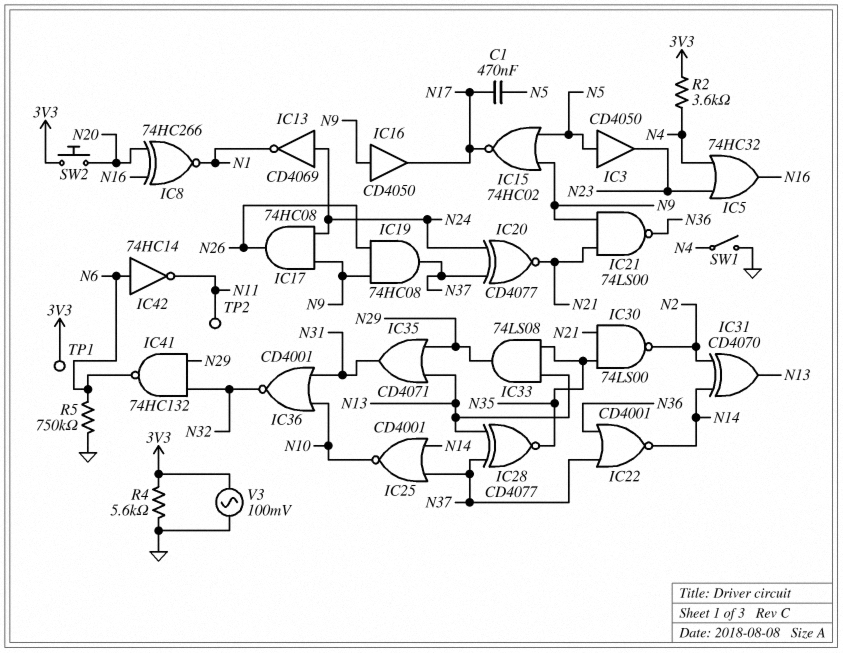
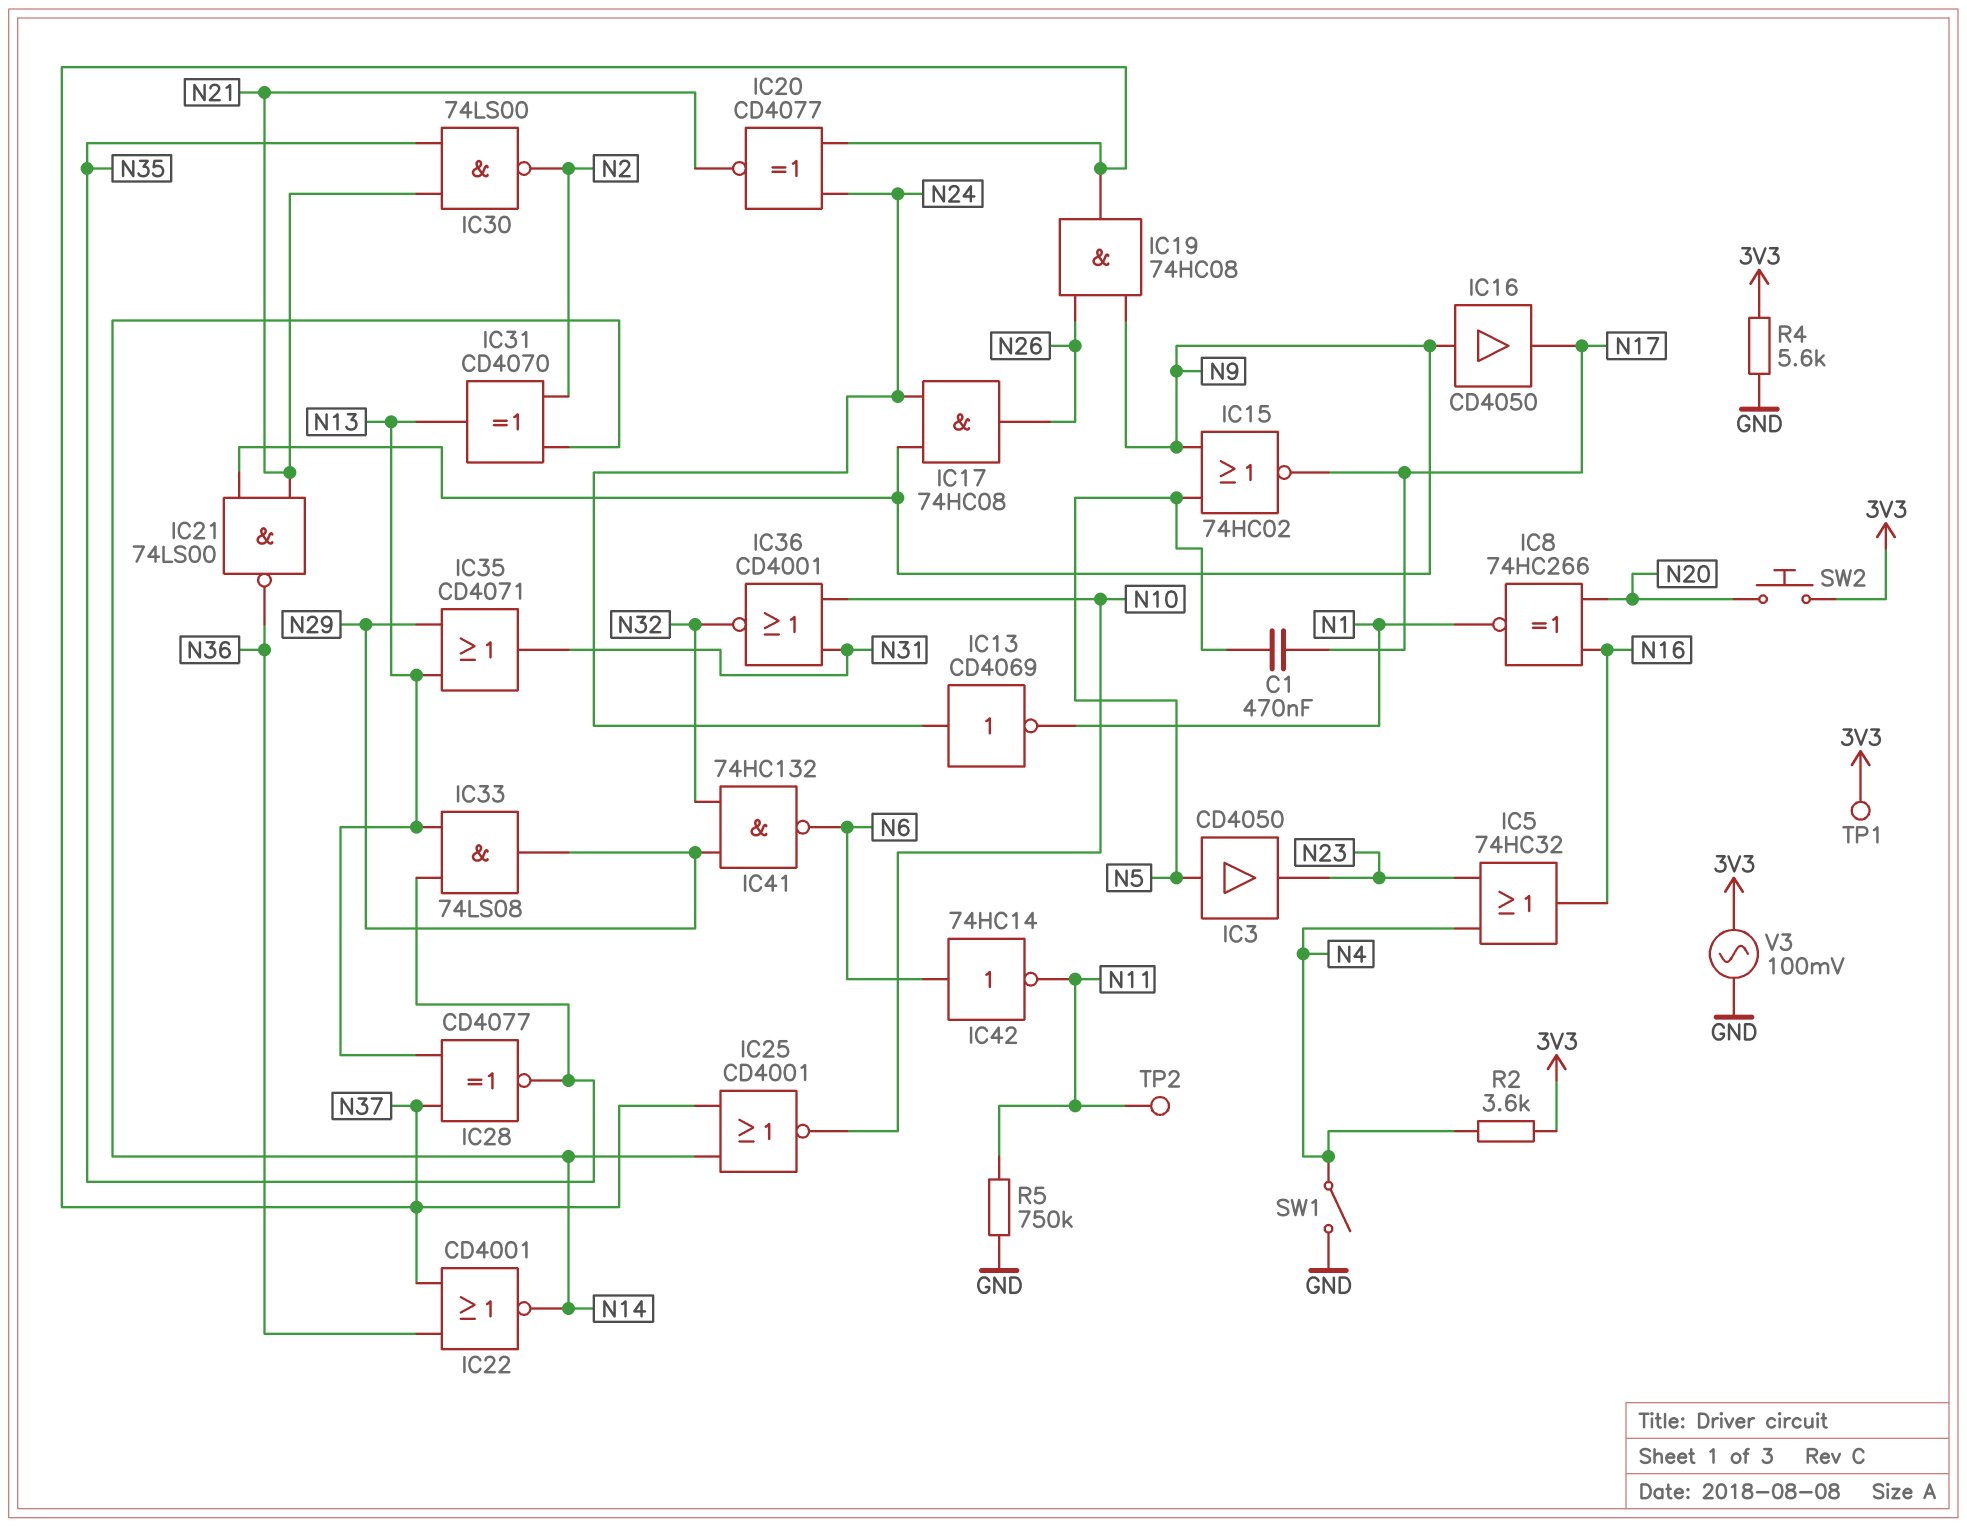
R5: 750k (GND, N6) -> 750k (GND, N11)

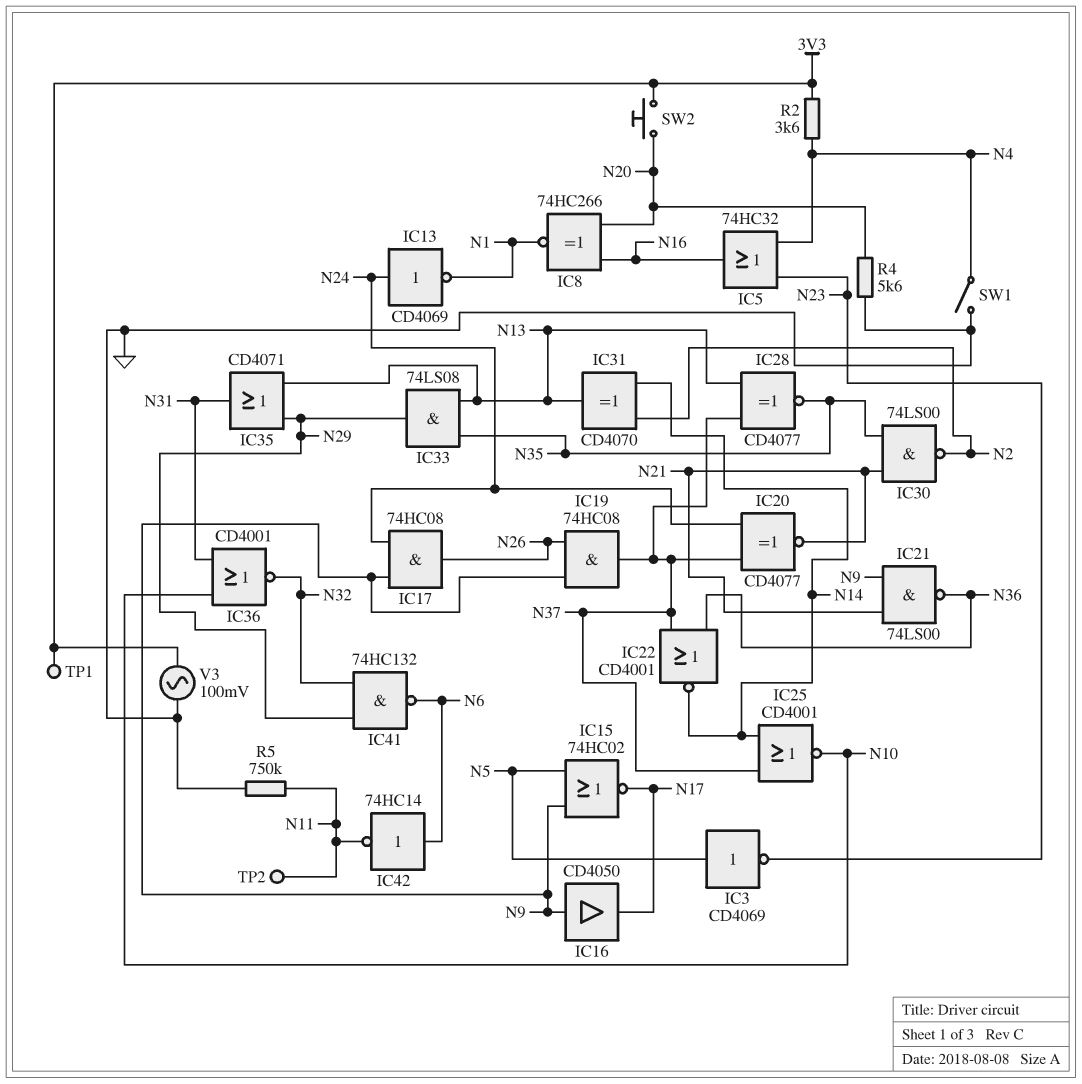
C1: 470nF (N5, N17) -> none
IC3: buffer CD4050 (in N5, out N23) -> NOT CD4069 (in N5, out N23)
R4: 5.6k (3V3, GND) -> 5.6k (GND, N20)

